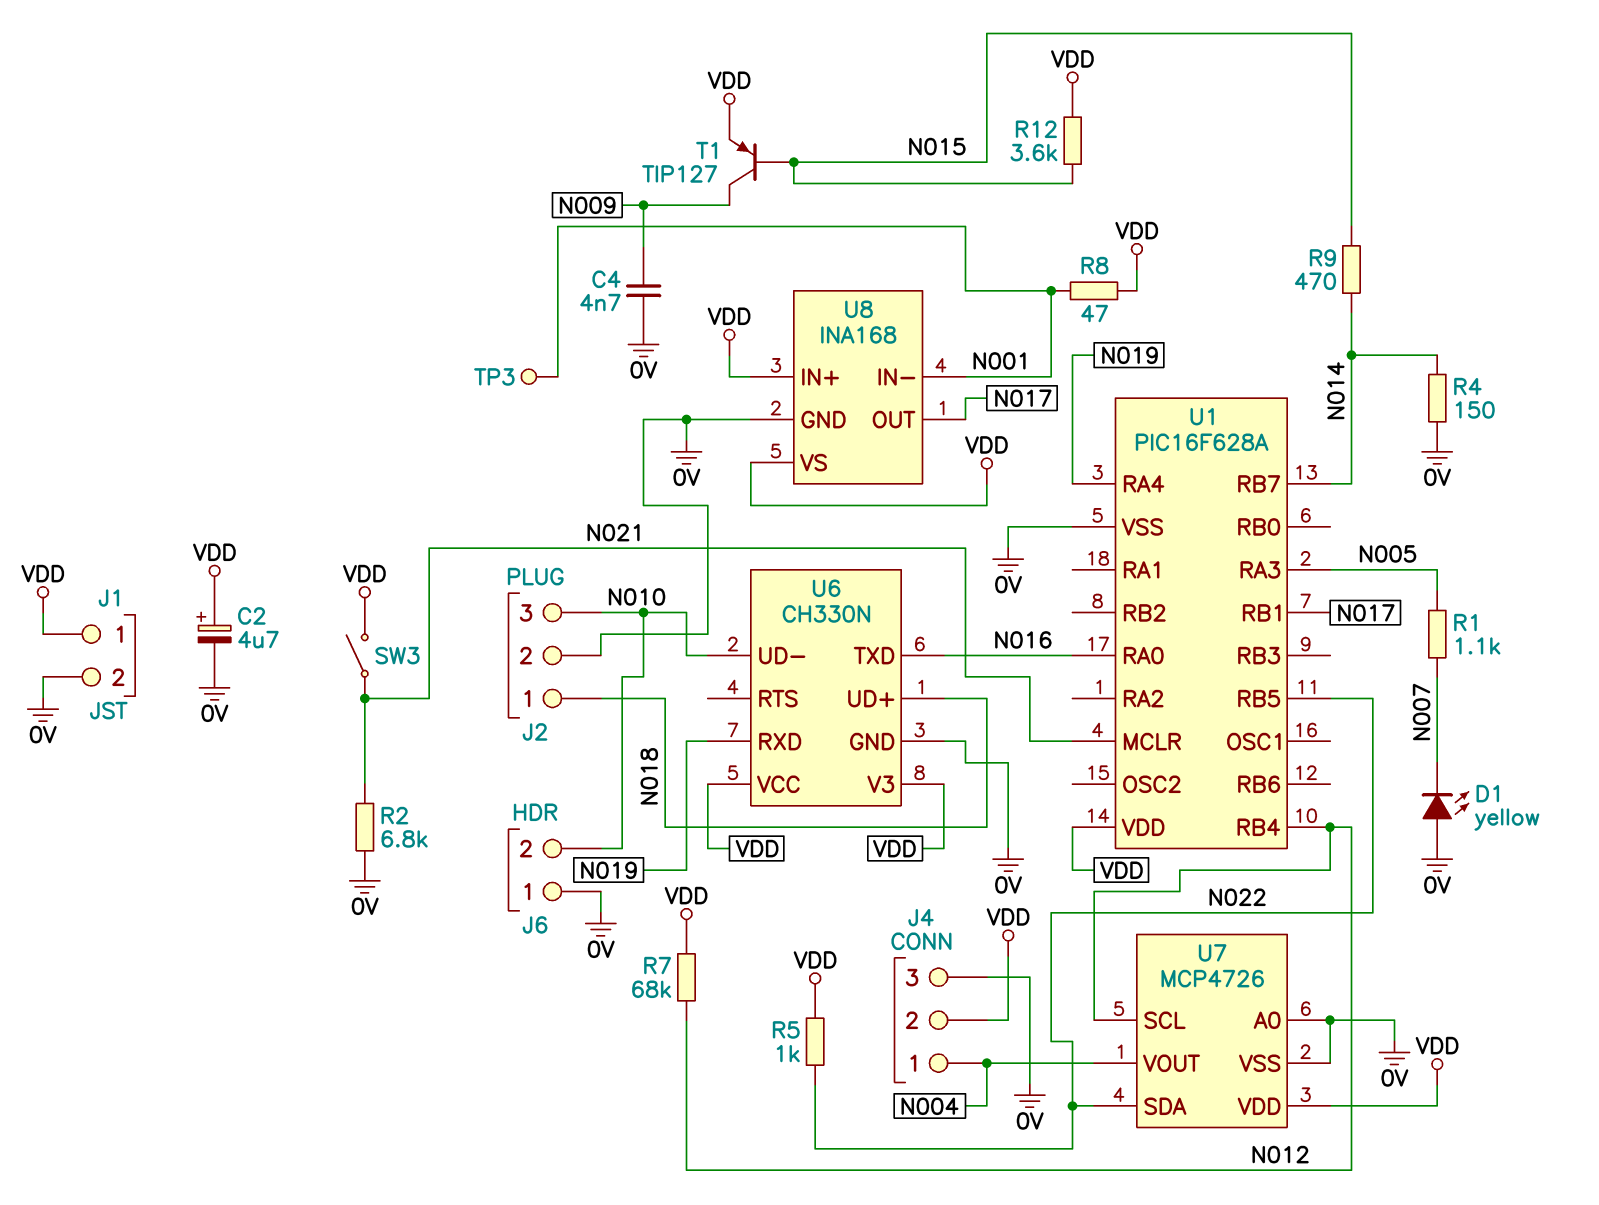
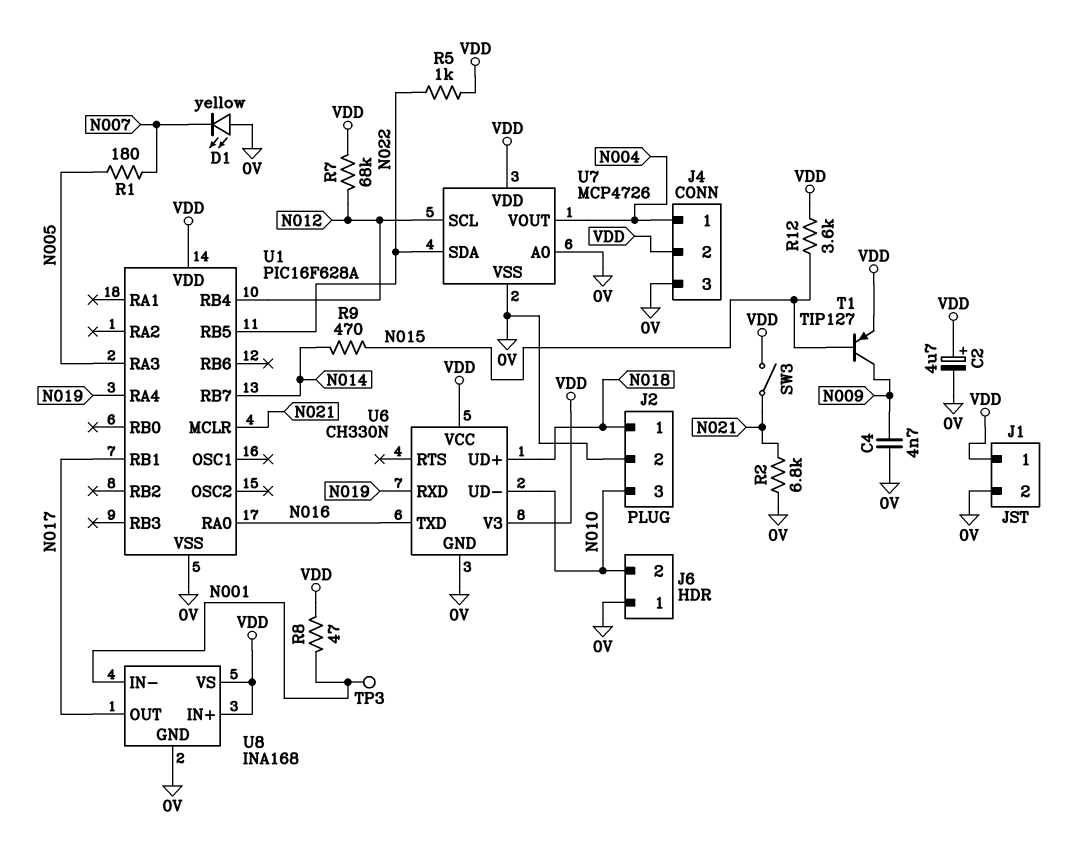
R1: 1.1k (N005, N007) -> 180 (N005, N007)
R4: 150 (0V, N014) -> none

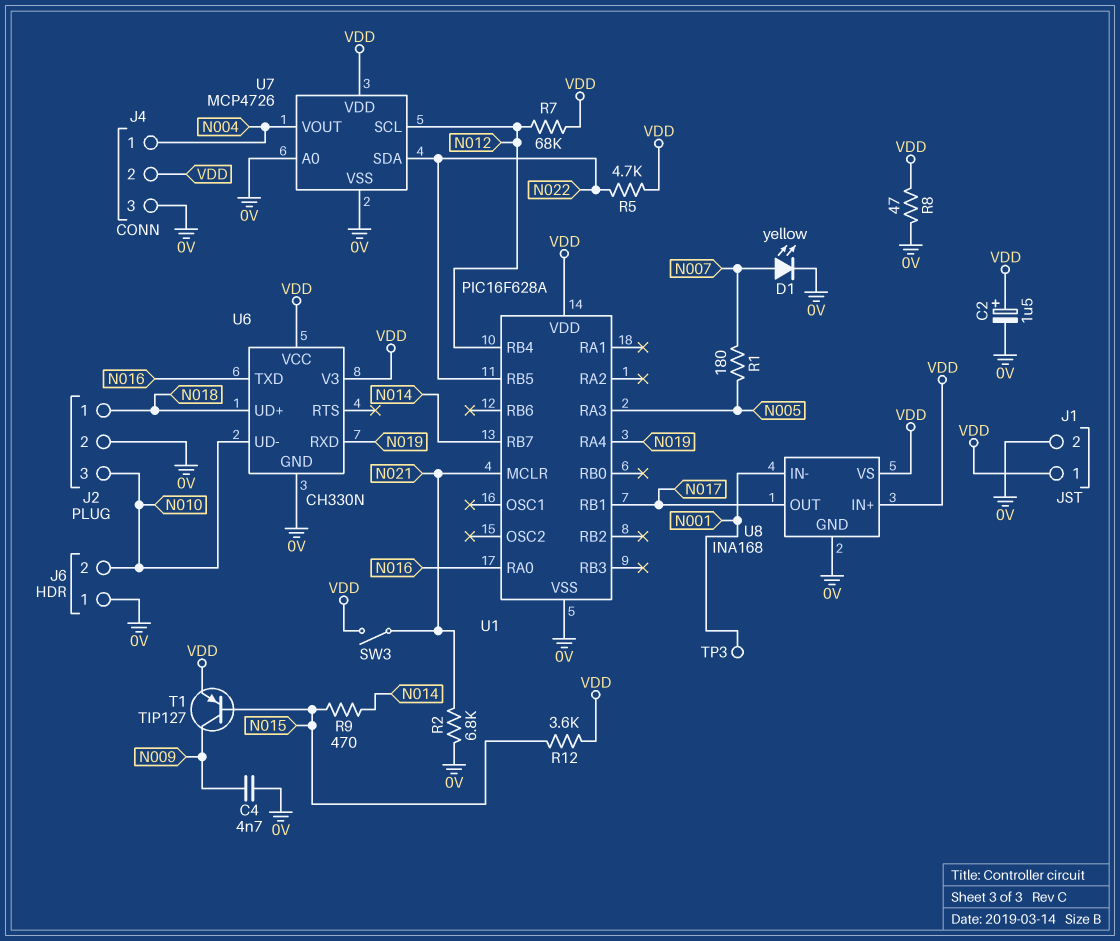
C2: 4.7uF (plus VDD, minus 0V) -> 1.5uF (plus VDD, minus 0V)
D1: LED yellow (A 0V, K N007) -> LED yellow (A N007, K 0V)
R5: 1k (N022, VDD) -> 4.7k (N022, VDD)
R8: 47 (N001, VDD) -> 47 (0V, VDD)

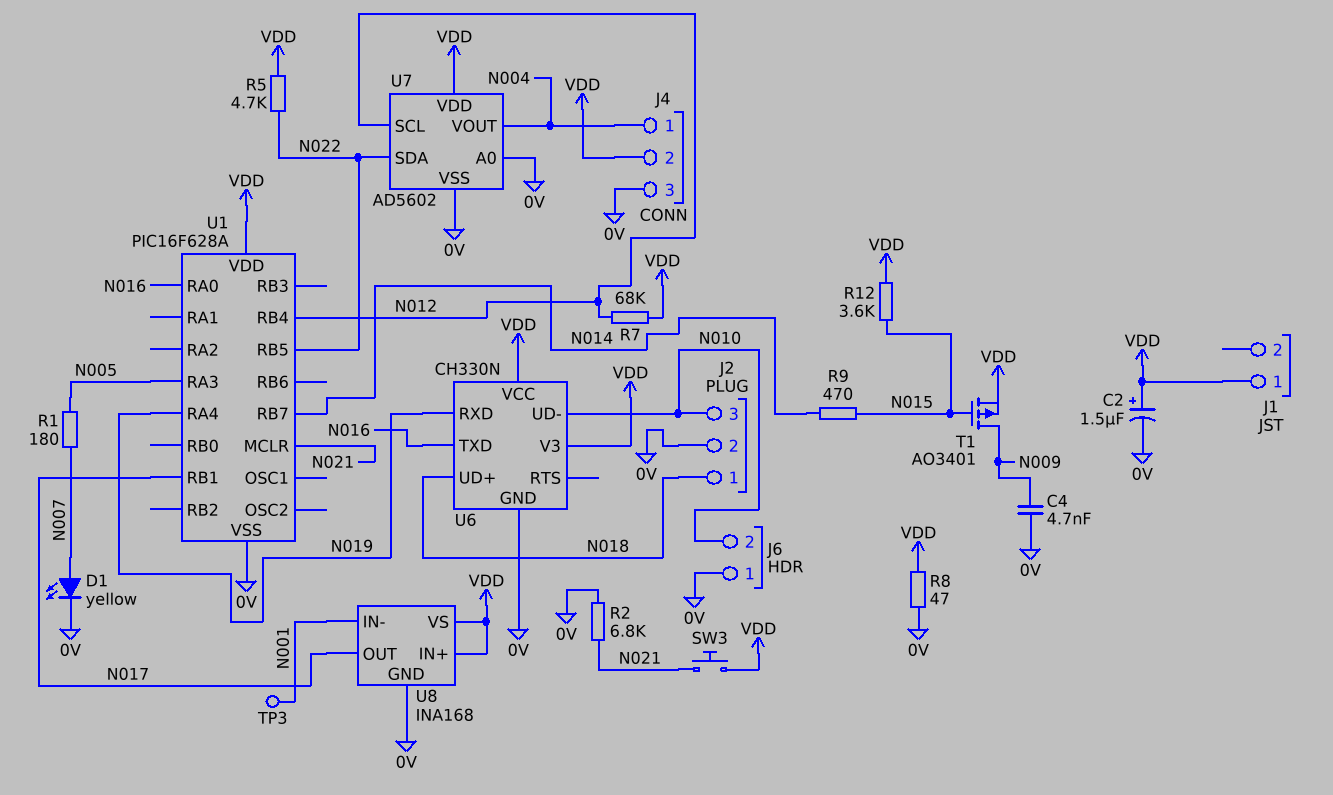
J1 pin 2: 0V -> none
SW3: switch (N021, VDD) -> button (N021, VDD)
T1: PNP TIP127 (B N015, C N009, E VDD) -> PMOS AO3401 (G N015, D N009, S VDD)
U7: MCP4726 -> AD5602

